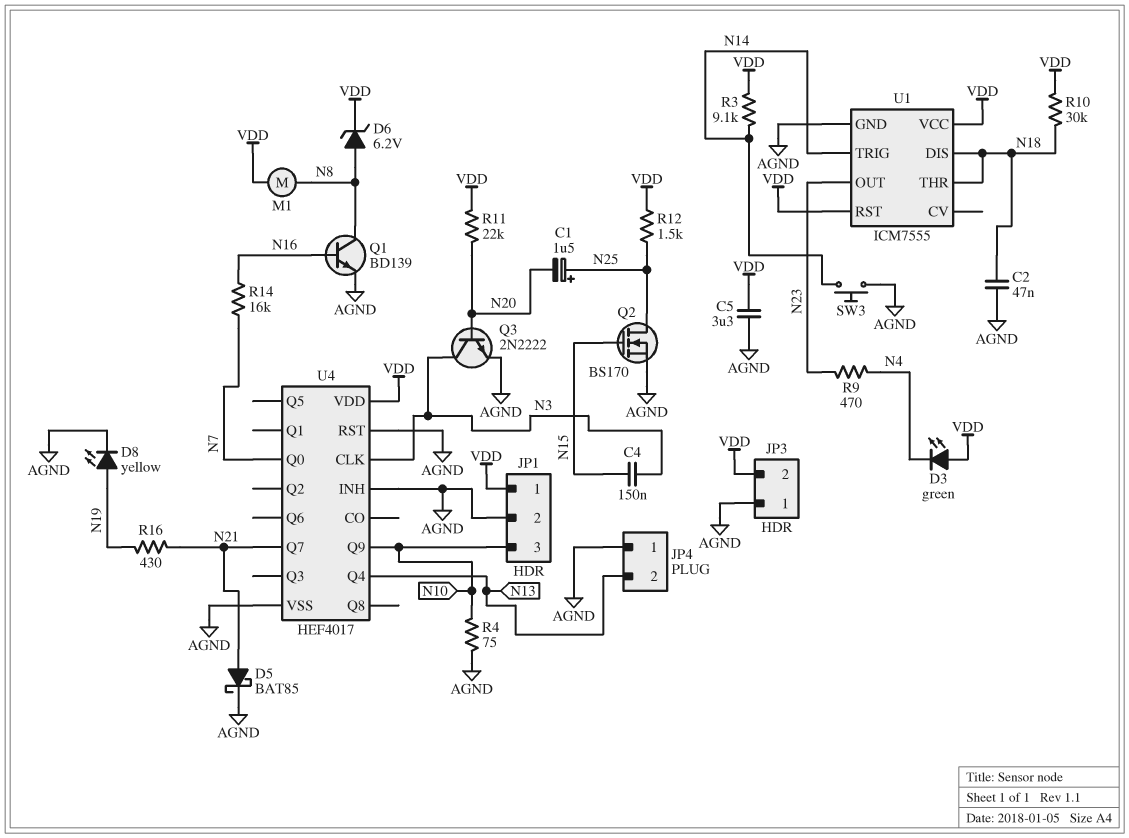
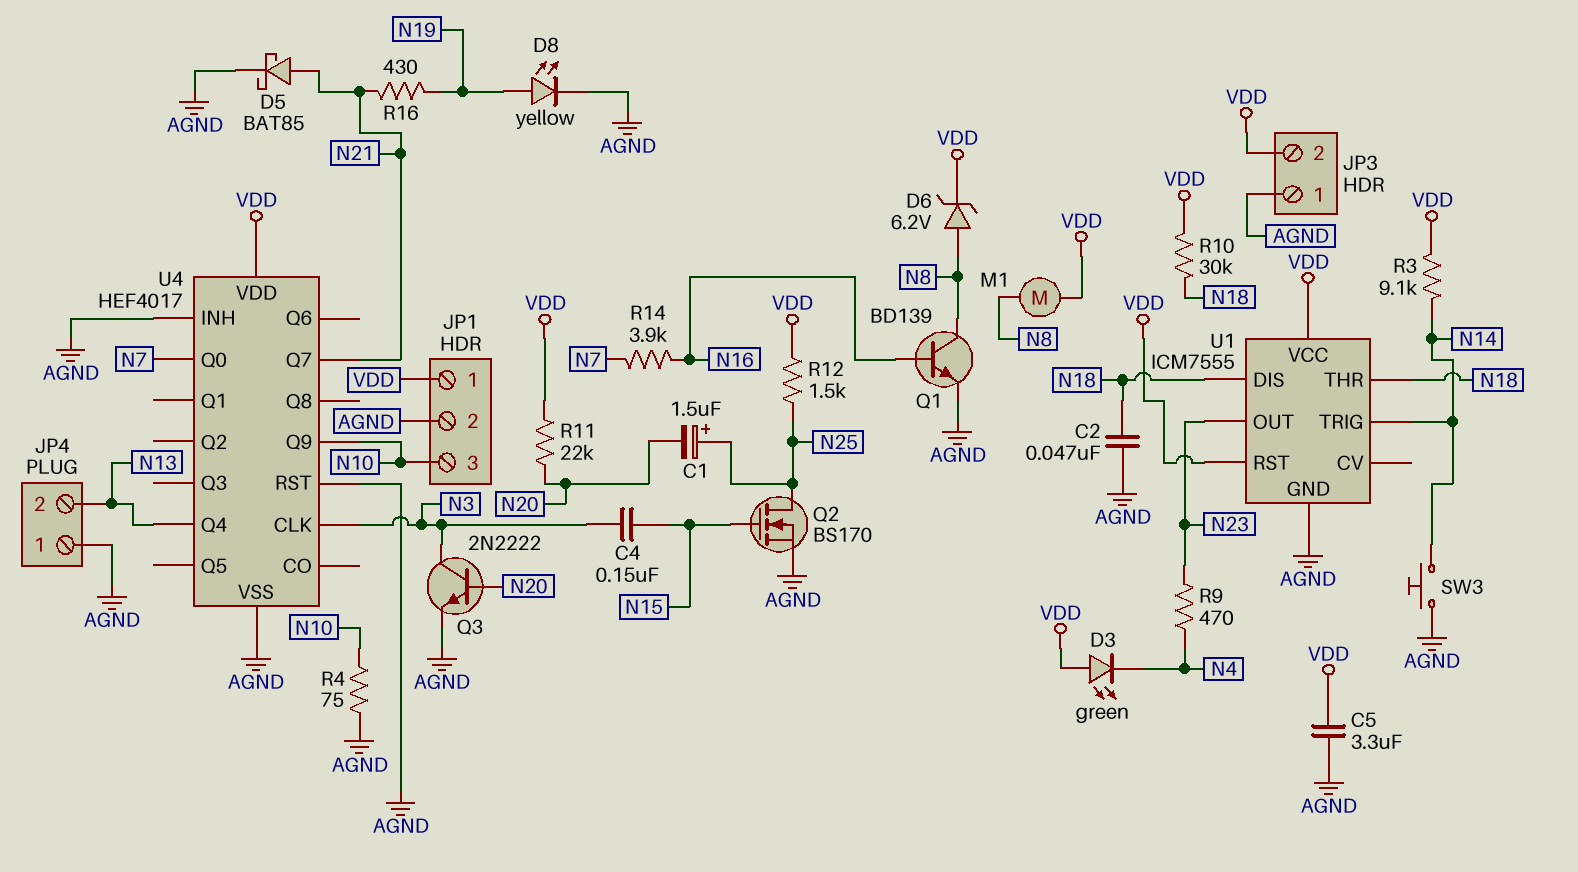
R14: 16k (N7, N16) -> 3.9k (N7, N16)

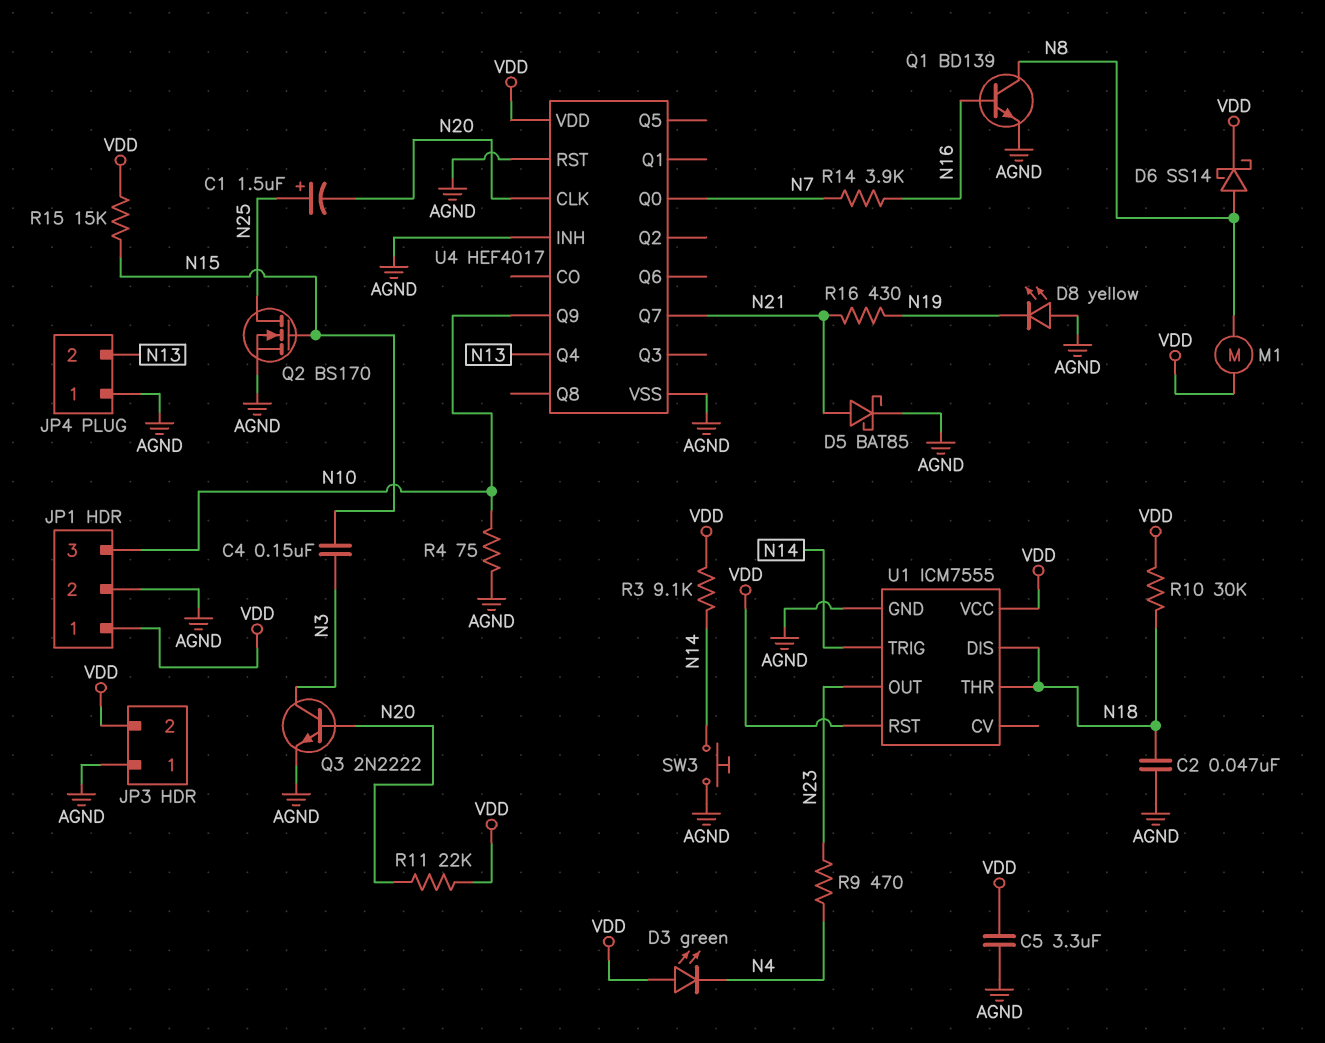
D6: zener 6.2V (A N8, K VDD) -> schottky SS14 (A N8, K VDD)
D8: LED yellow (A N19, K AGND) -> LED yellow (A AGND, K N19)
R12: 1.5k (N25, VDD) -> none
R15: none -> 15k (N15, VDD)
U4 pin CLK: N3 -> N20

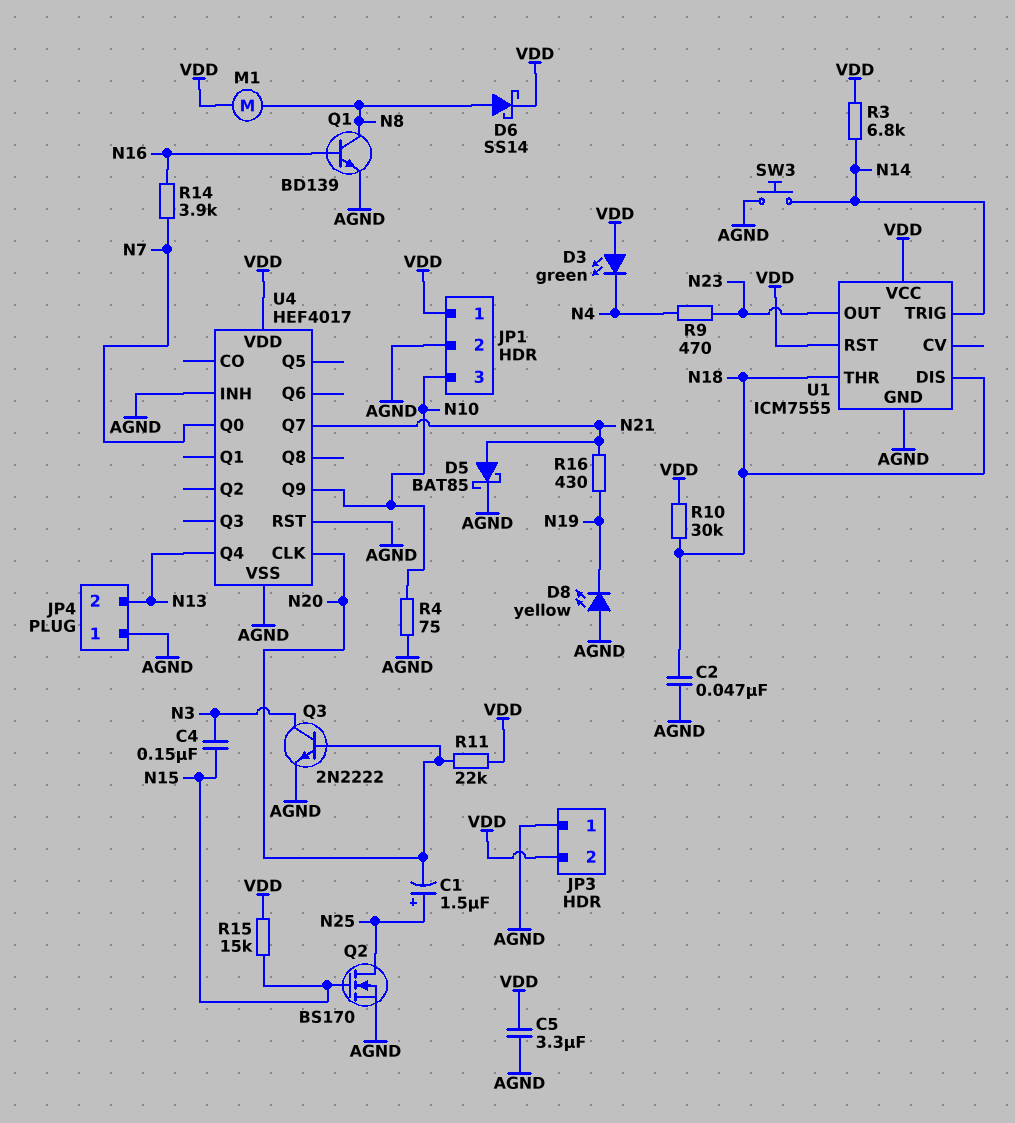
R3: 9.1k (N14, VDD) -> 6.8k (N14, VDD)

